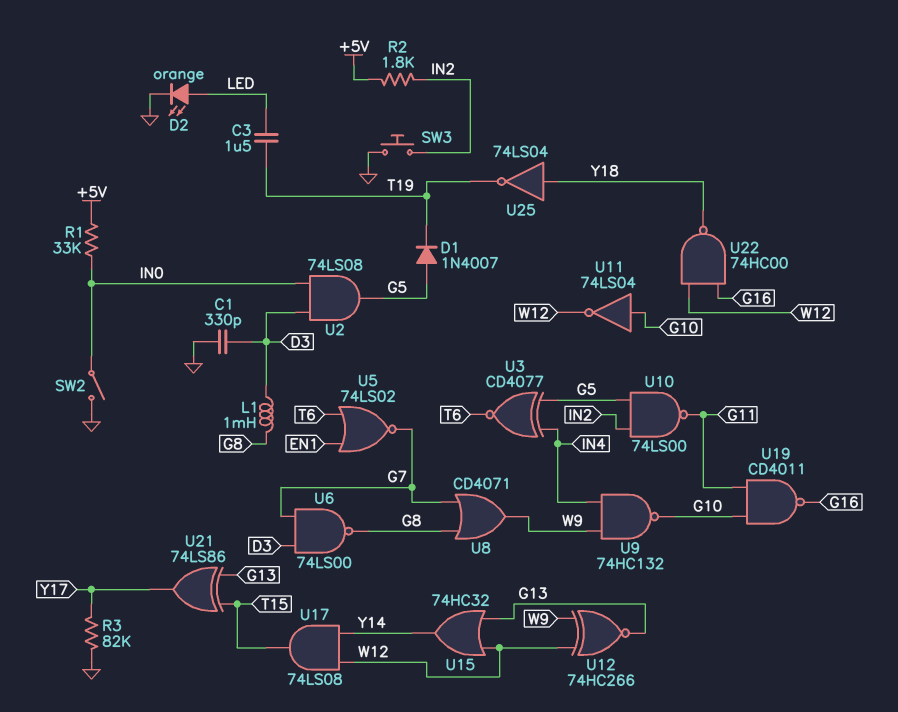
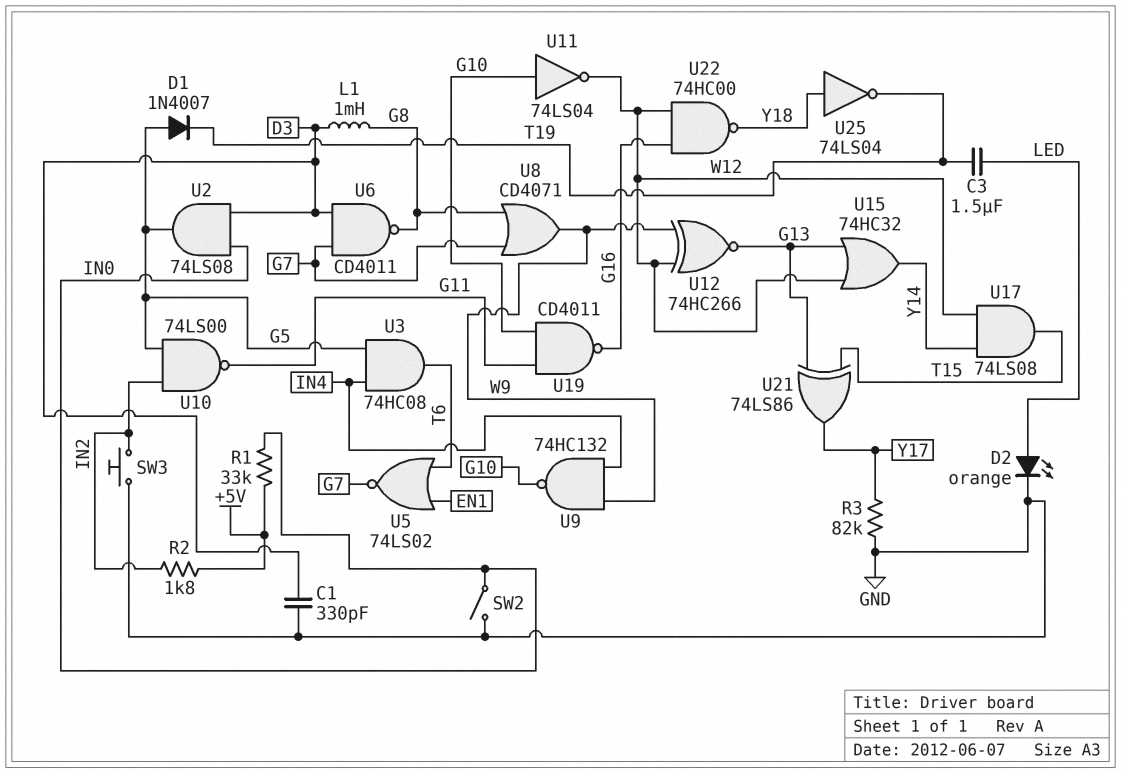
U3: XNOR CD4077 (in G5, in IN4, out T6) -> AND 74HC08 (in G5, in IN4, out T6)
U6: NAND 74LS00 (in D3, in G7, out G8) -> NAND CD4011 (in D3, in G7, out G8)

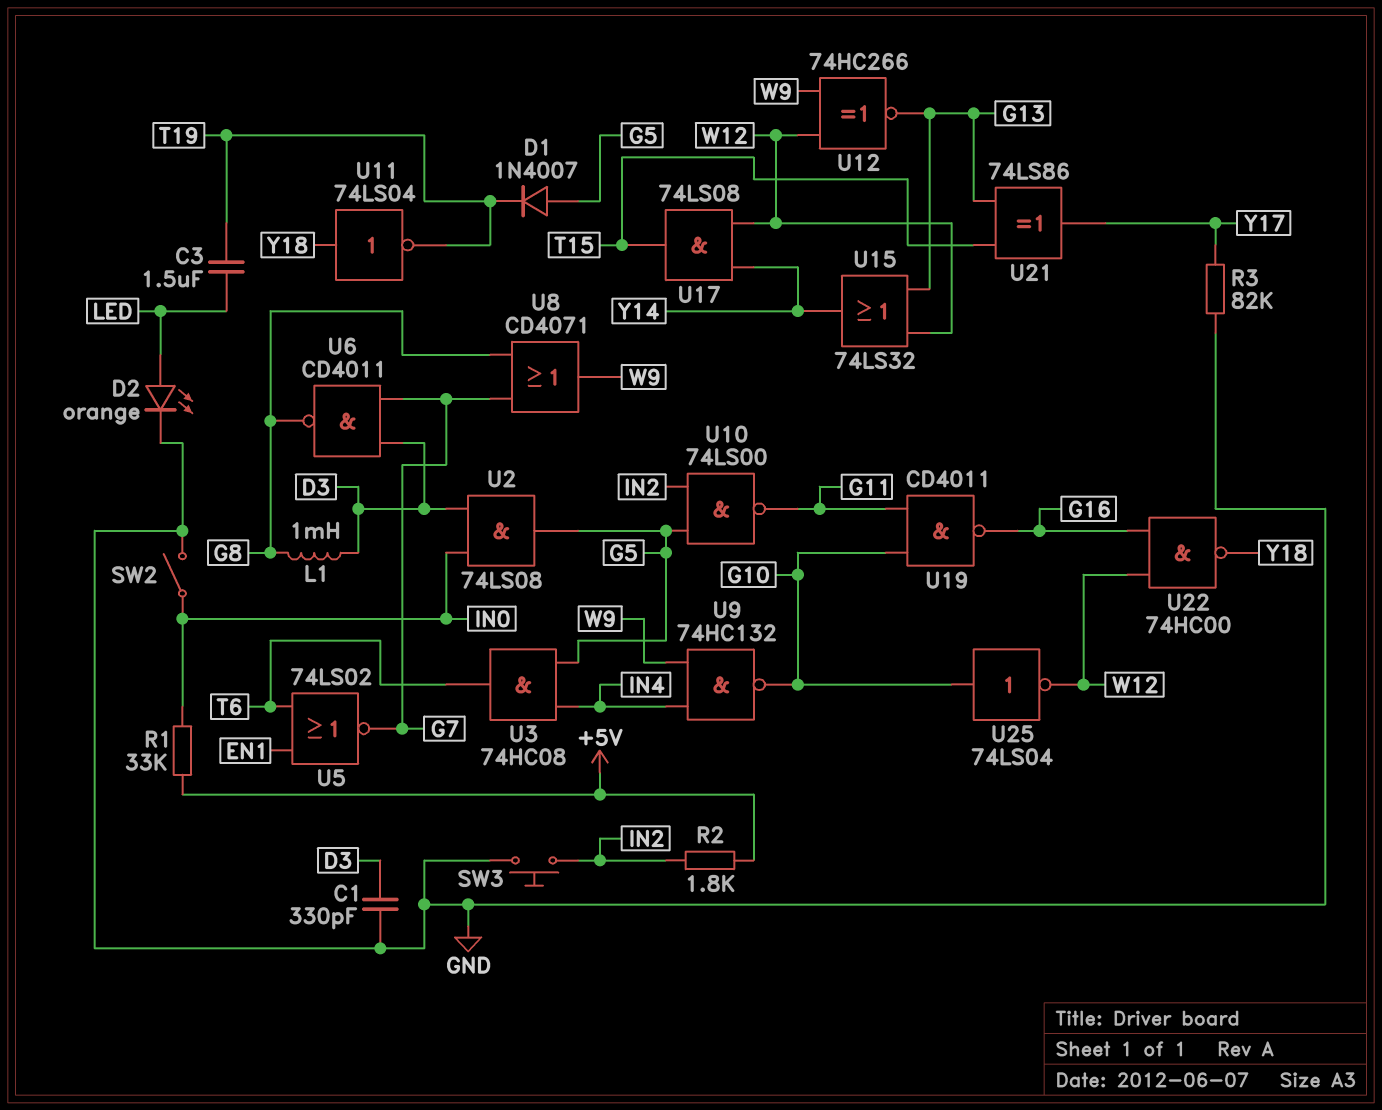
U11: NOT 74LS04 (in G10, out W12) -> NOT 74LS04 (in Y18, out T19)
U15: OR 74HC32 (in G13, in W12, out Y14) -> OR 74LS32 (in G13, in W12, out Y14)
U25: NOT 74LS04 (in Y18, out T19) -> NOT 74LS04 (in G10, out W12)

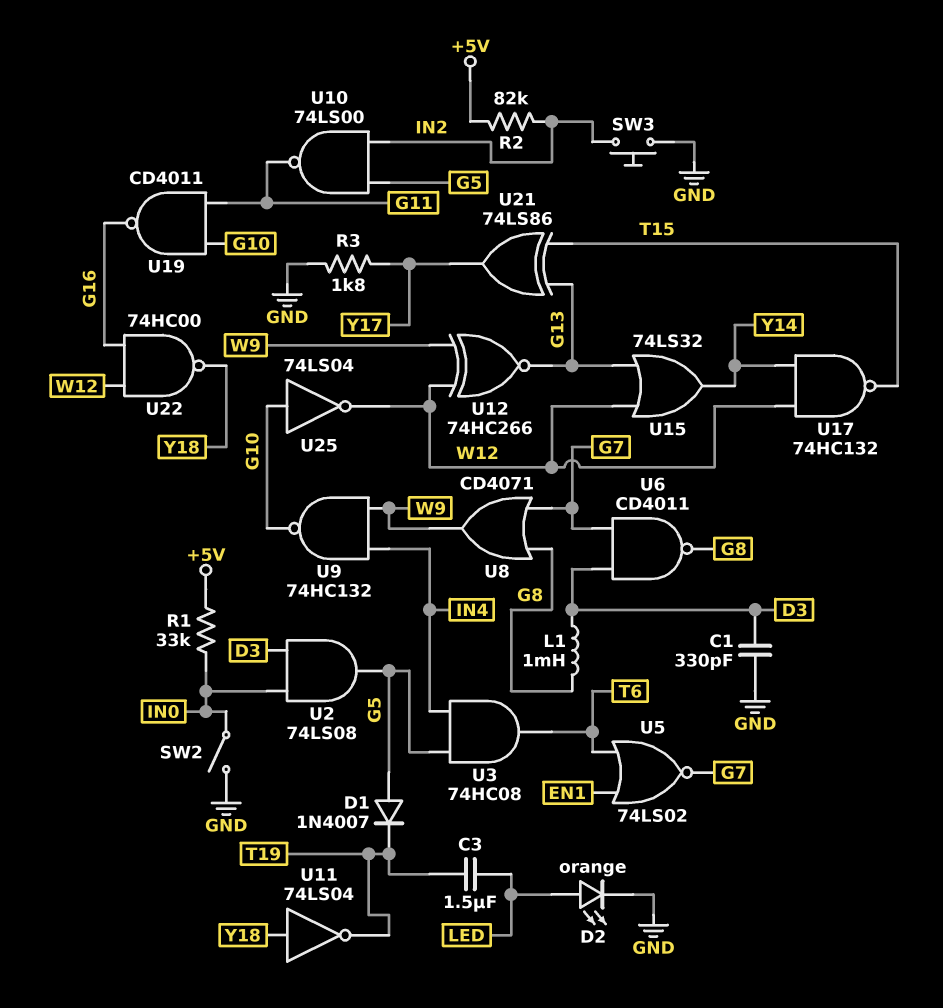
R2: 1.8k (+5V, IN2) -> 82k (+5V, IN2)
R3: 82k (GND, Y17) -> 1.8k (GND, Y17)
U17: AND 74LS08 (in W12, in Y14, out T15) -> NAND 74HC132 (in W12, in Y14, out T15)

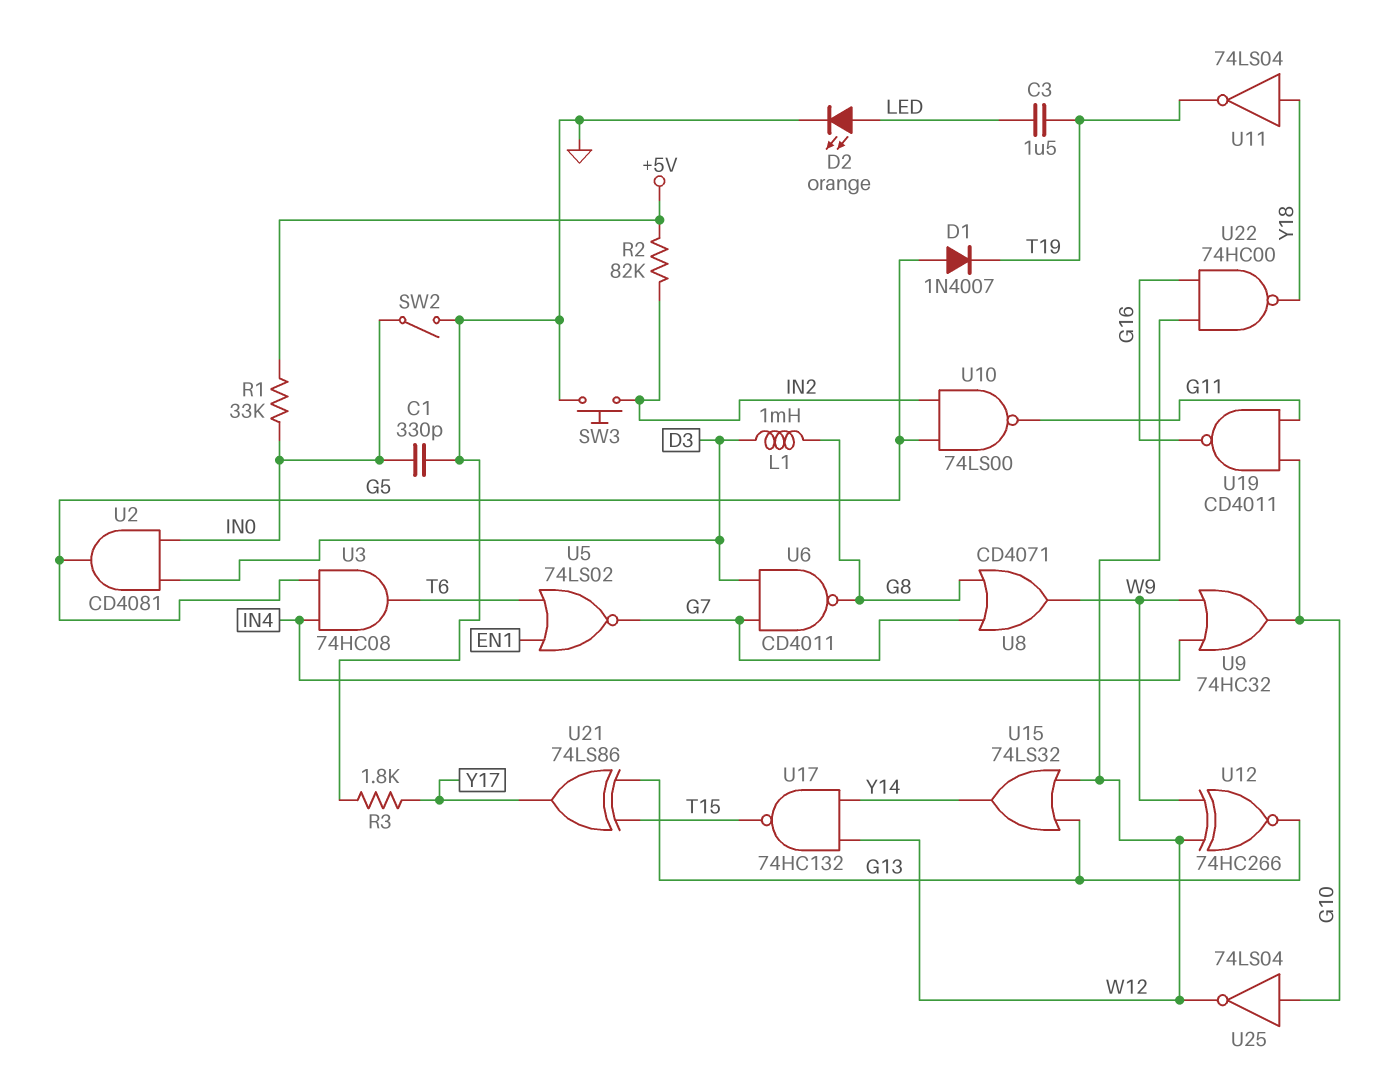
C1: 330pF (D3, GND) -> 330pF (GND, IN0)
U2: AND 74LS08 (in D3, in IN0, out G5) -> AND CD4081 (in D3, in IN0, out G5)
U9: NAND 74HC132 (in IN4, in W9, out G10) -> OR 74HC32 (in IN4, in W9, out G10)

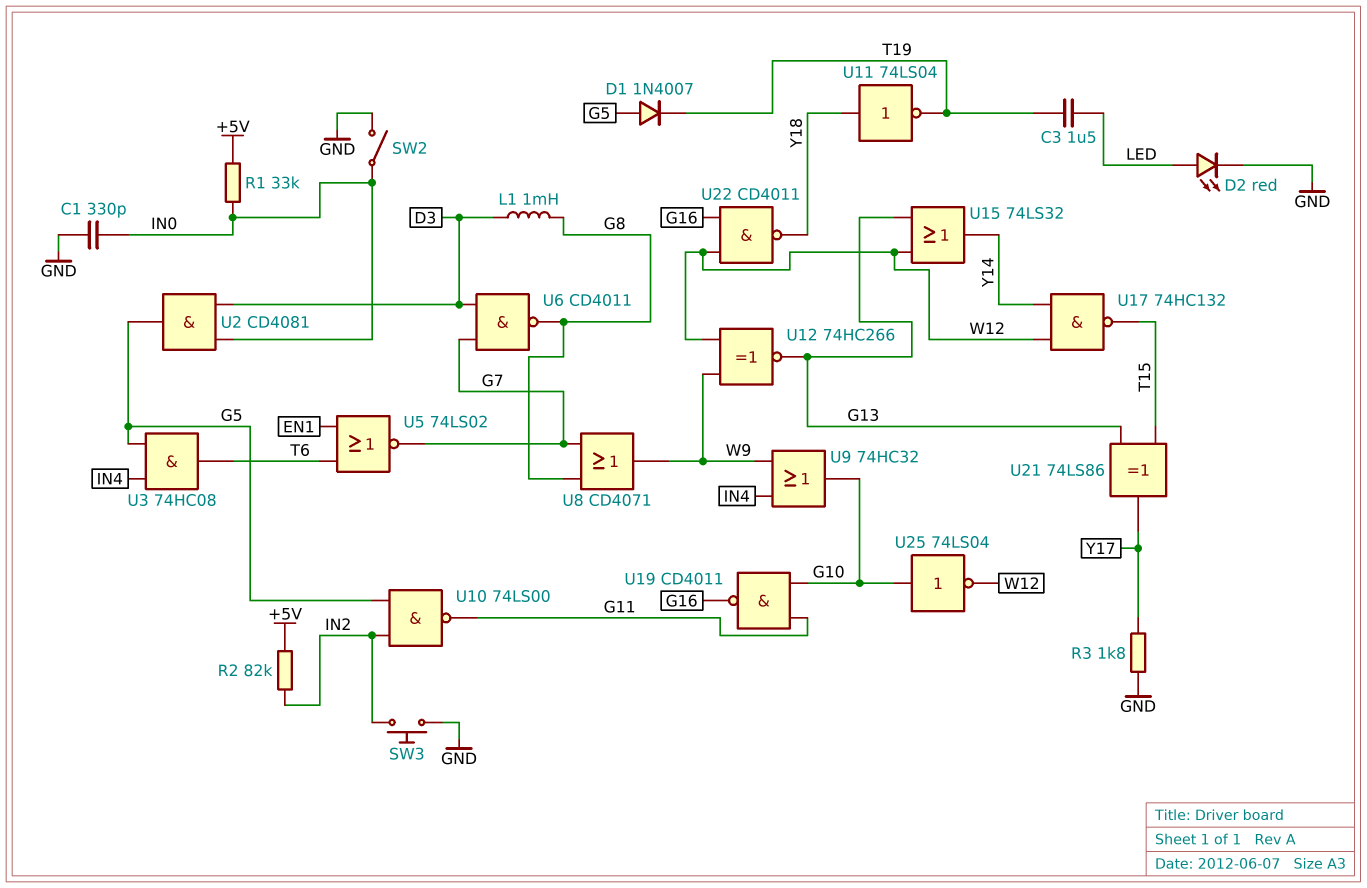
D2: LED orange (A LED, K GND) -> LED red (A LED, K GND)
U22: NAND 74HC00 (in G16, in W12, out Y18) -> NAND CD4011 (in G16, in W12, out Y18)

